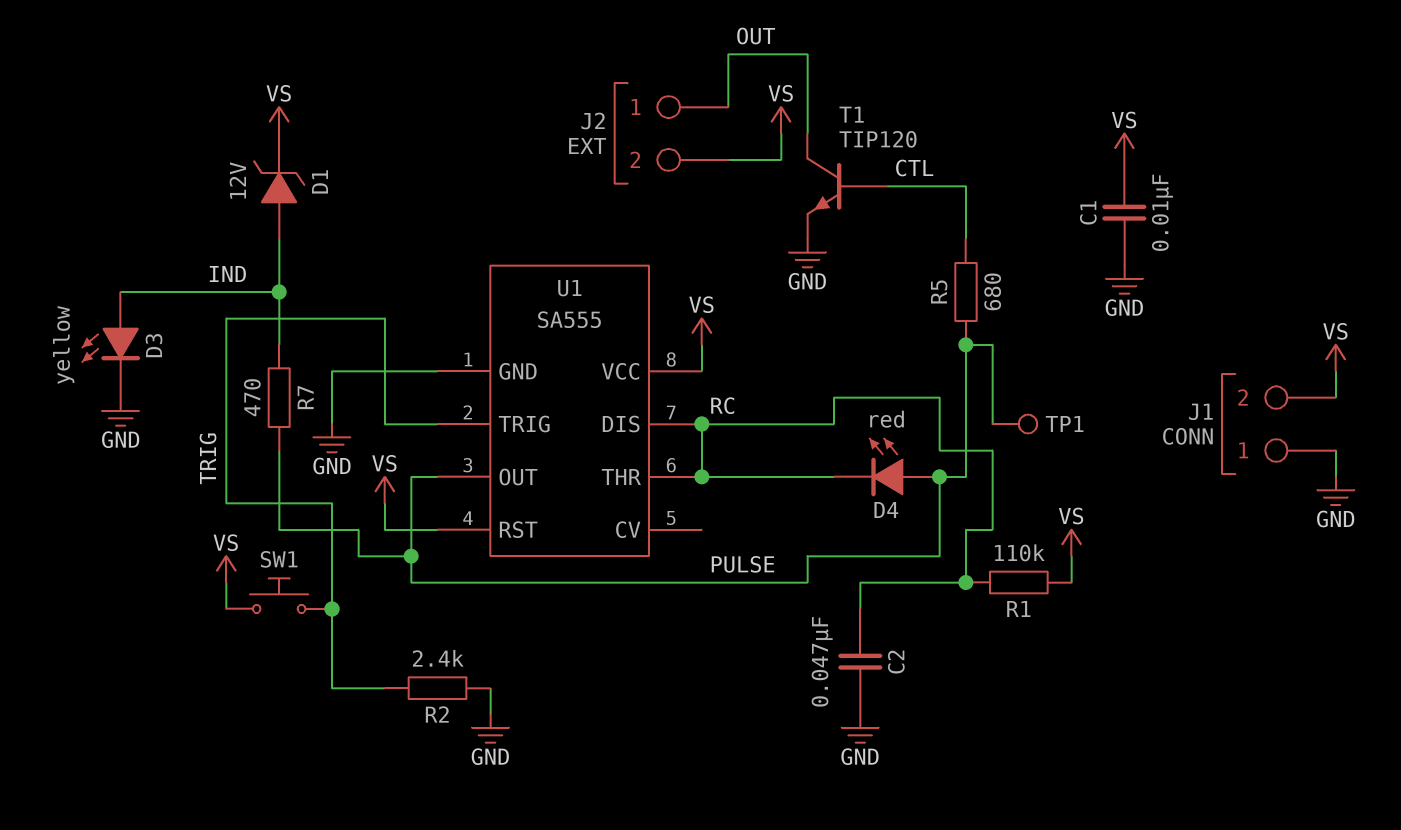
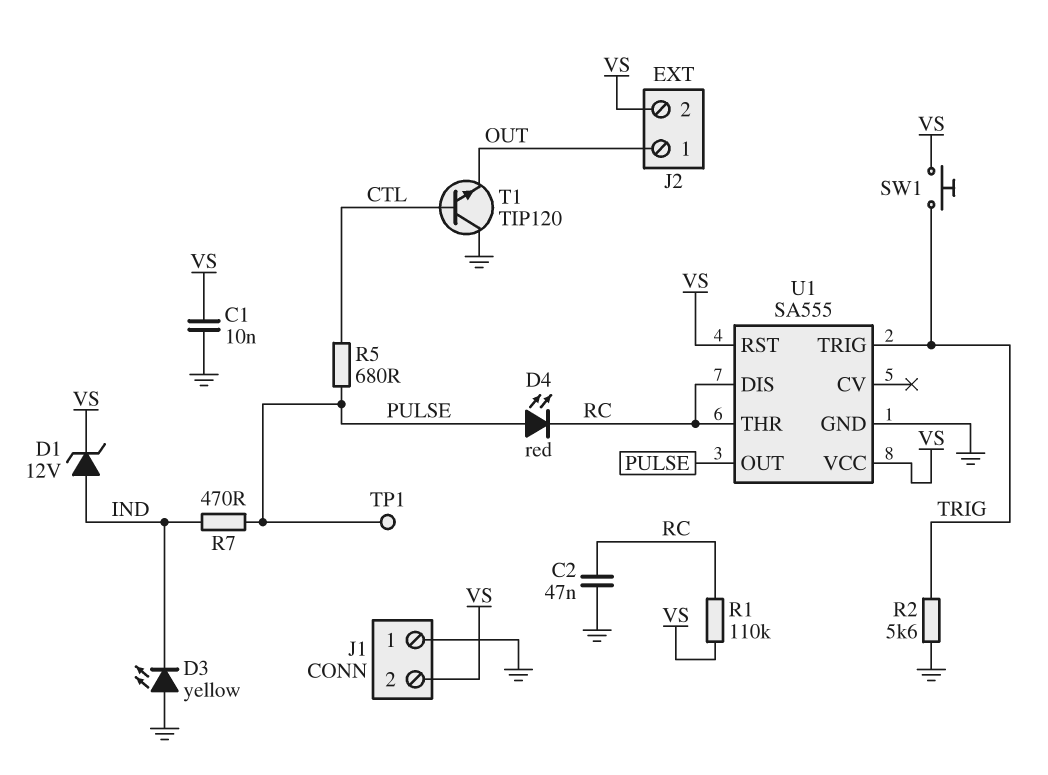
D3: LED yellow (A IND, K GND) -> LED yellow (A GND, K IND)
R2: 2.4k (GND, TRIG) -> 5.6k (GND, TRIG)
T1: NPN TIP120 (B CTL, C OUT, E GND) -> NPN TIP120 (B CTL, C GND, E OUT)

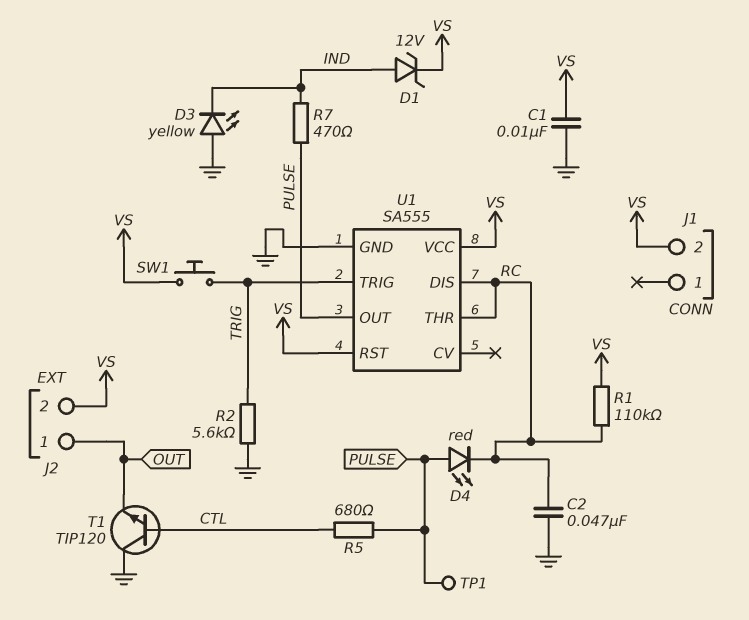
J1 pin 1: GND -> none

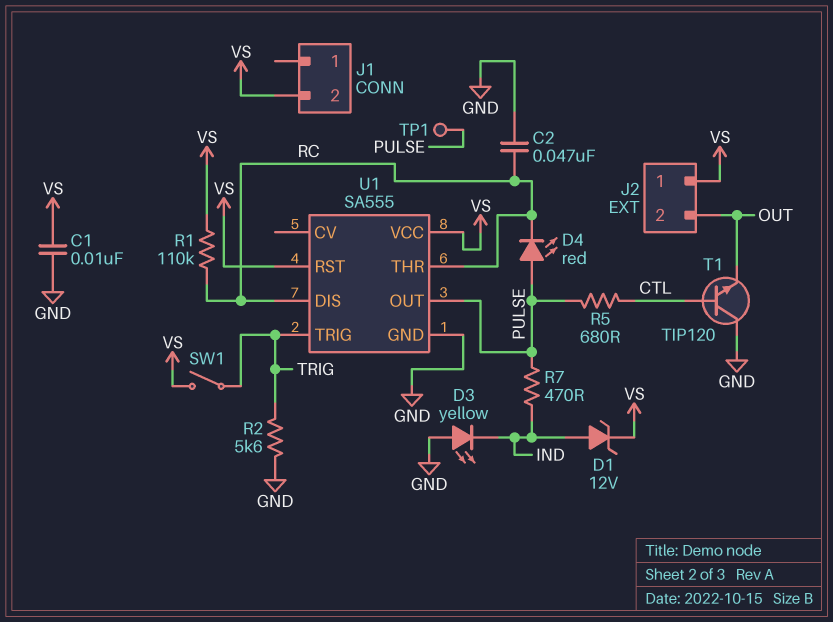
J2 pin 1: OUT -> VS
J2 pin 2: VS -> OUT
SW1: button (TRIG, VS) -> switch (TRIG, VS)

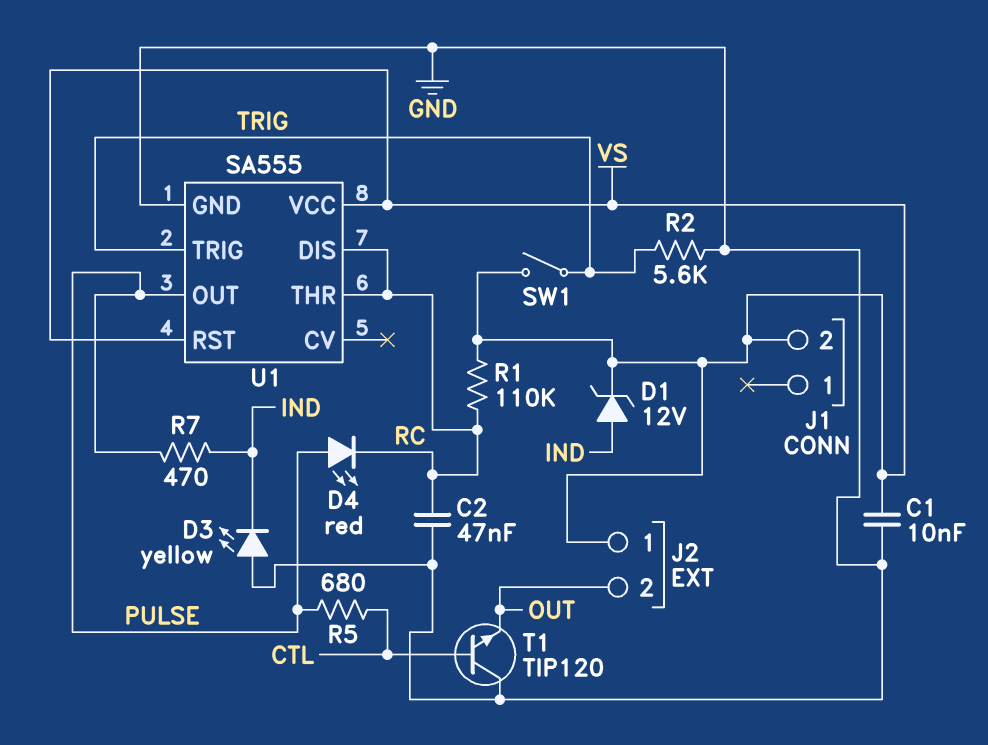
TP1: test point (PULSE) -> none

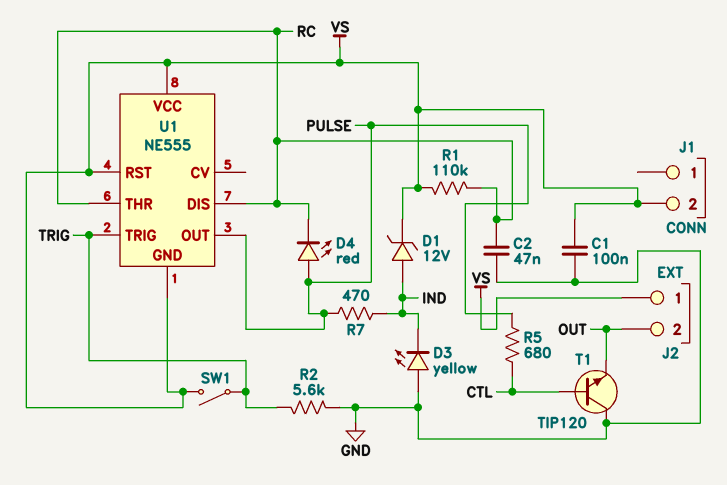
C1: 10nF (GND, VS) -> 100nF (GND, VS)
U1: SA555 -> NE555
U1 pin GND: GND -> VS

